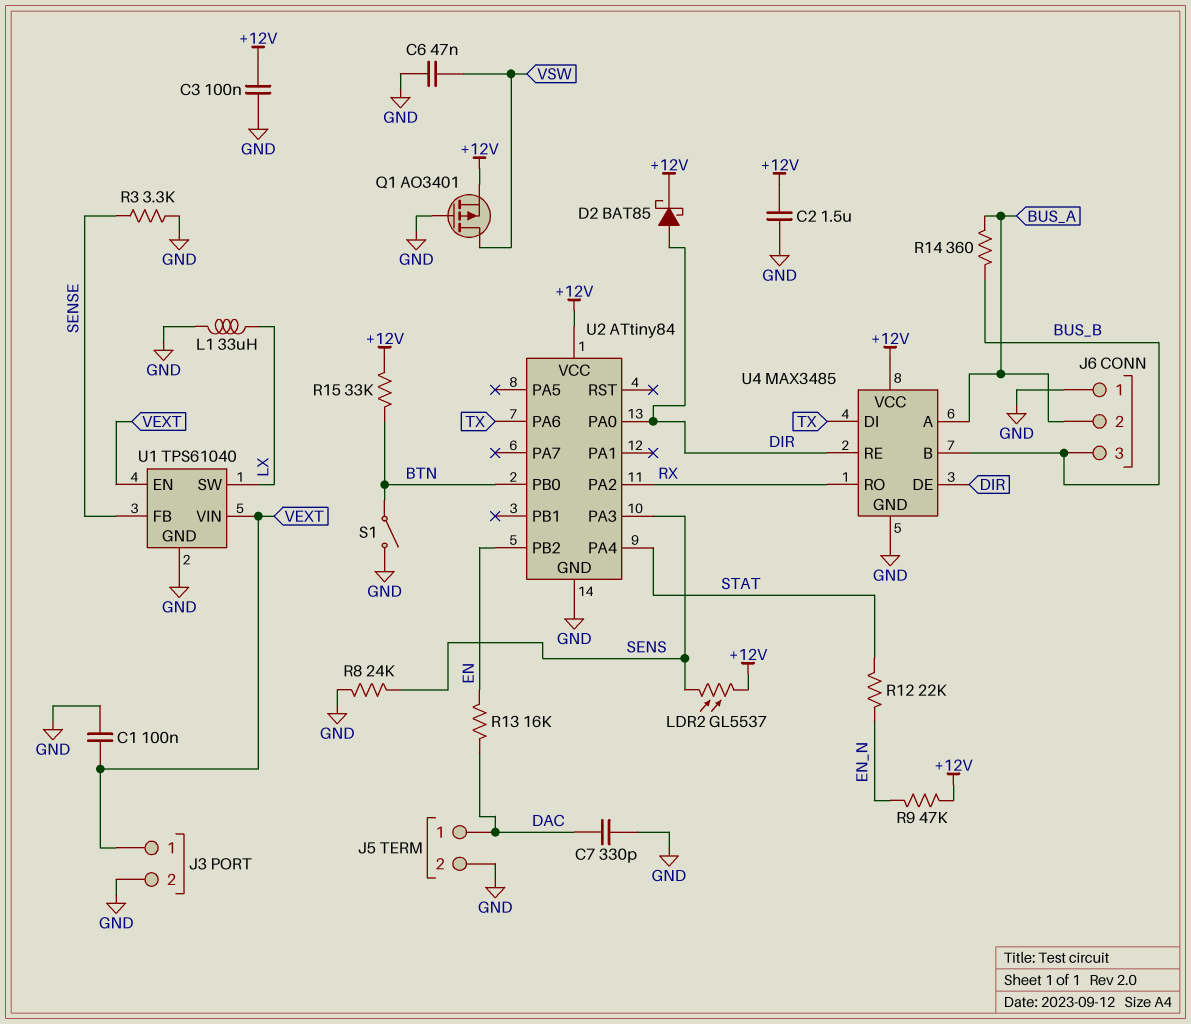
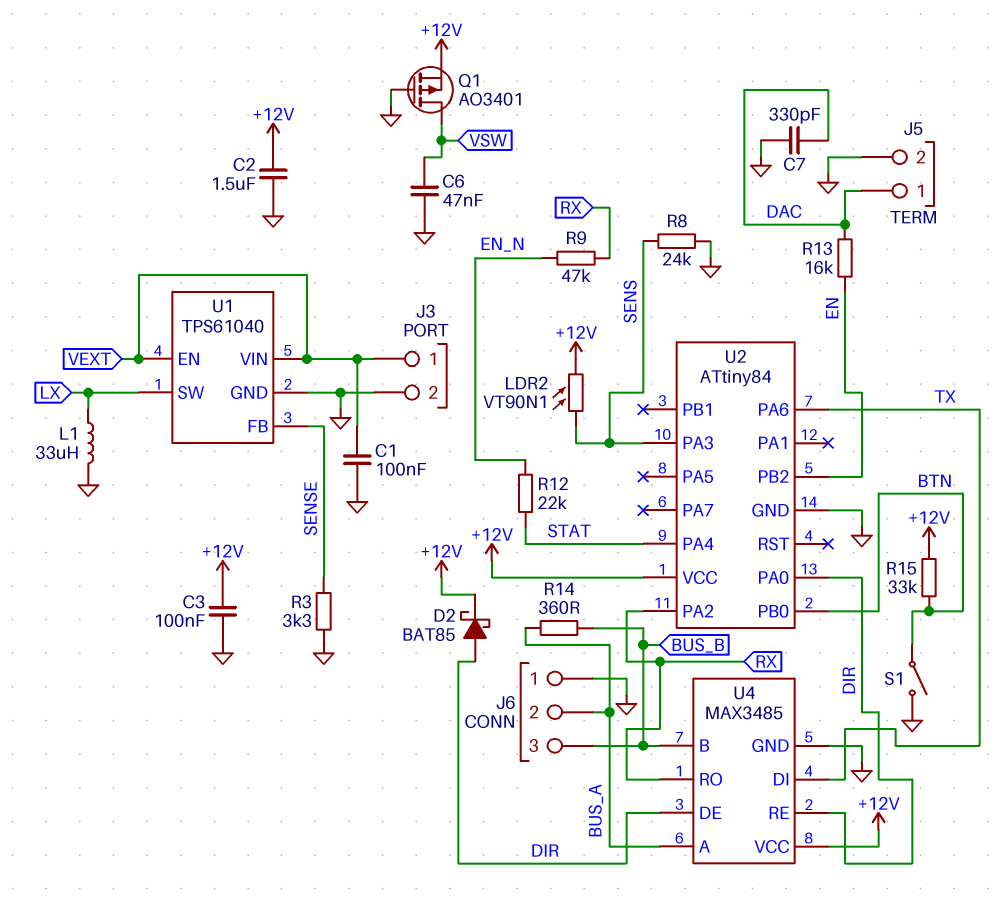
LDR2: GL5537 (+12V, SENS) -> VT90N1 (+12V, SENS)
R9: 47k (+12V, EN_N) -> 47k (EN_N, RX)

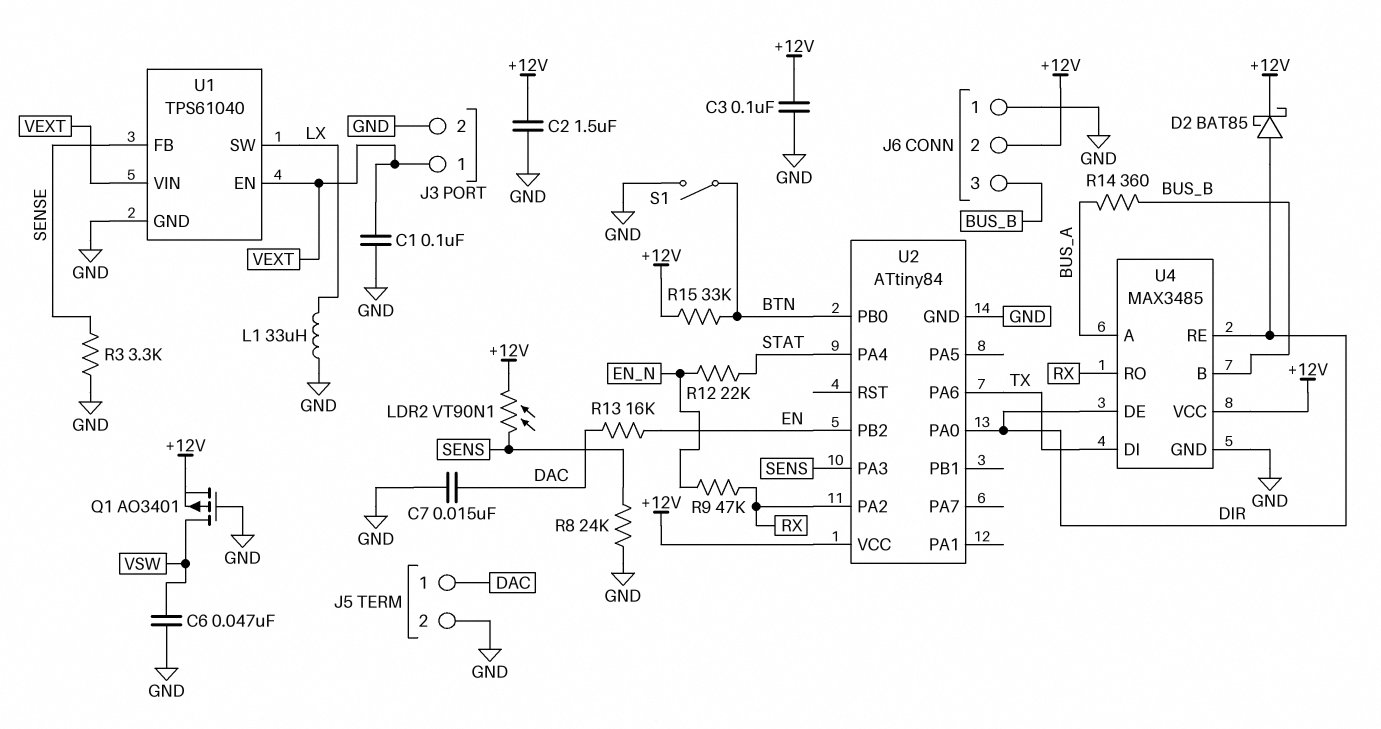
C7: 330pF (DAC, GND) -> 15nF (DAC, GND)
J6 pin 2: BUS_A -> +12V

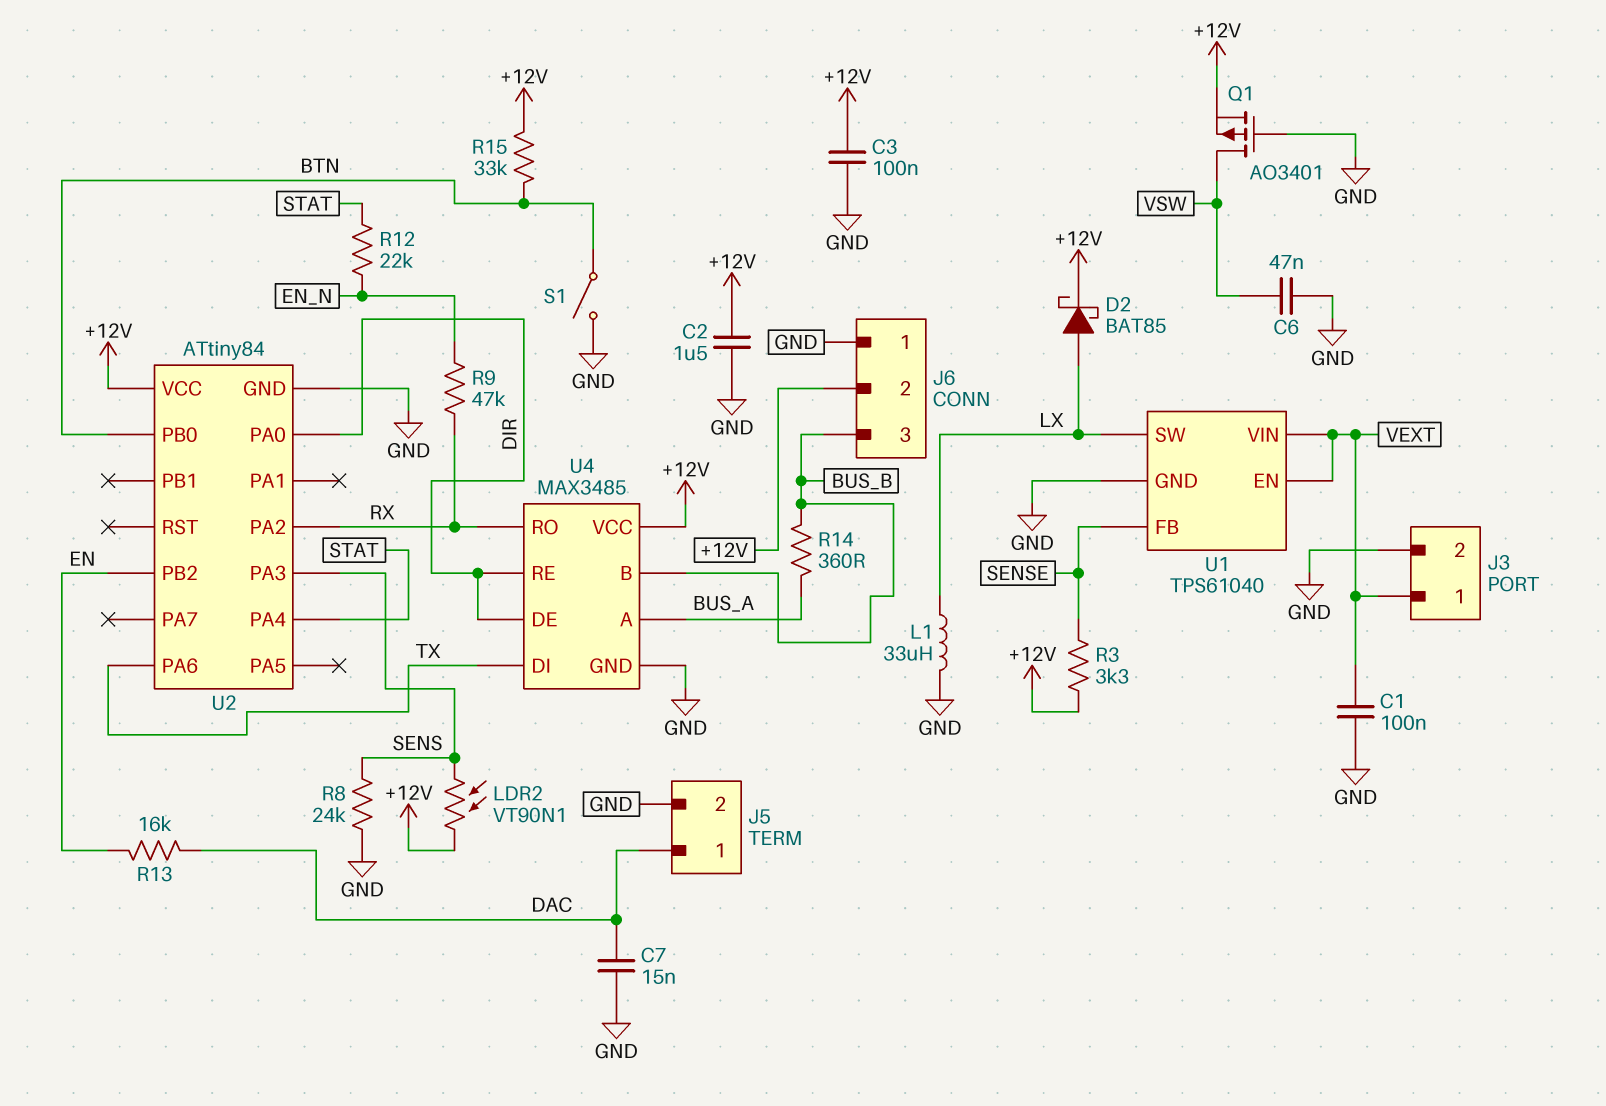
D2: schottky BAT85 (A DIR, K +12V) -> schottky BAT85 (A LX, K +12V)
R3: 3.3k (GND, SENSE) -> 3.3k (+12V, SENSE)

